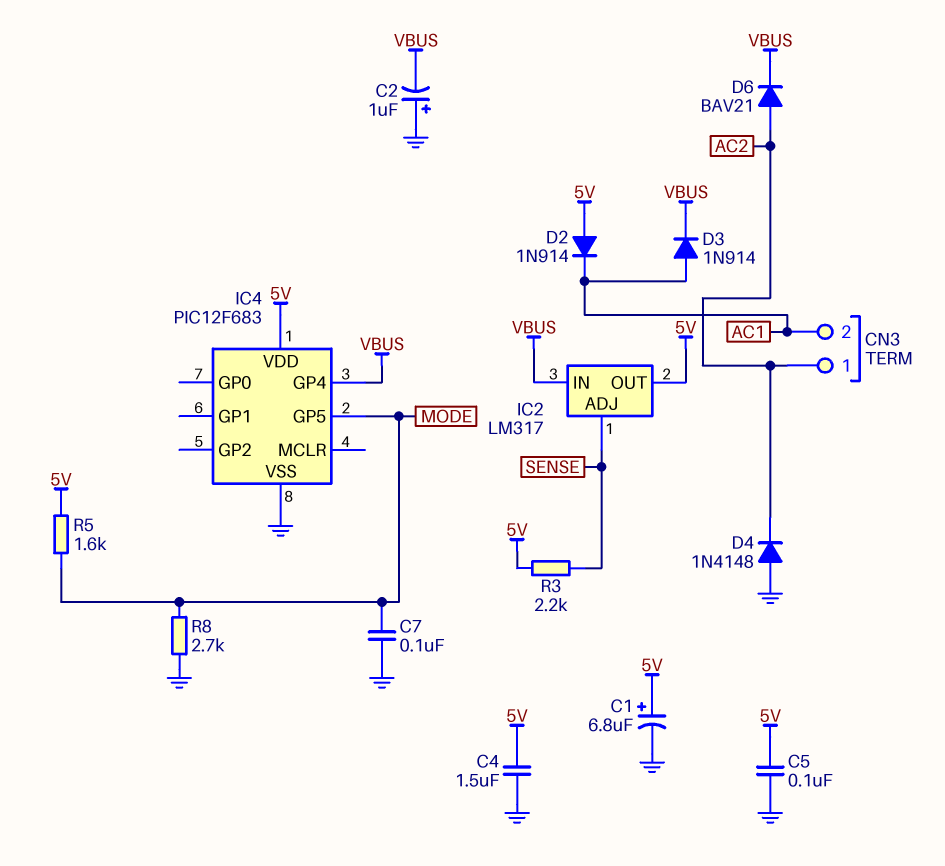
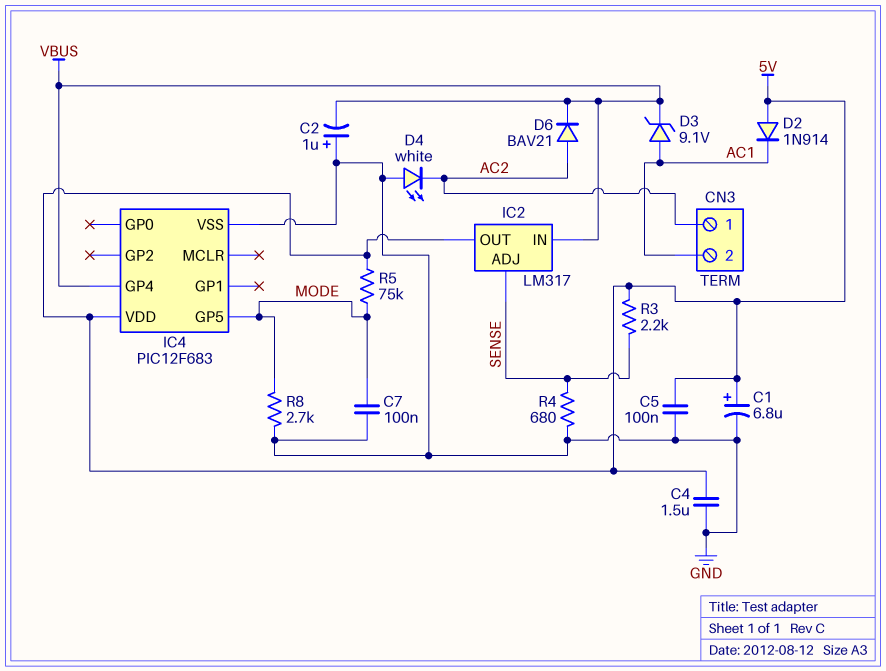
D3: diode 1N914 (A AC1, K VBUS) -> zener 9.1V (A AC1, K VBUS)
D4: diode 1N4148 (A GND, K AC2) -> LED white (A GND, K AC2)
R4: none -> 680 (GND, SENSE)
R5: 1.6k (5V, MODE) -> 75k (5V, MODE)

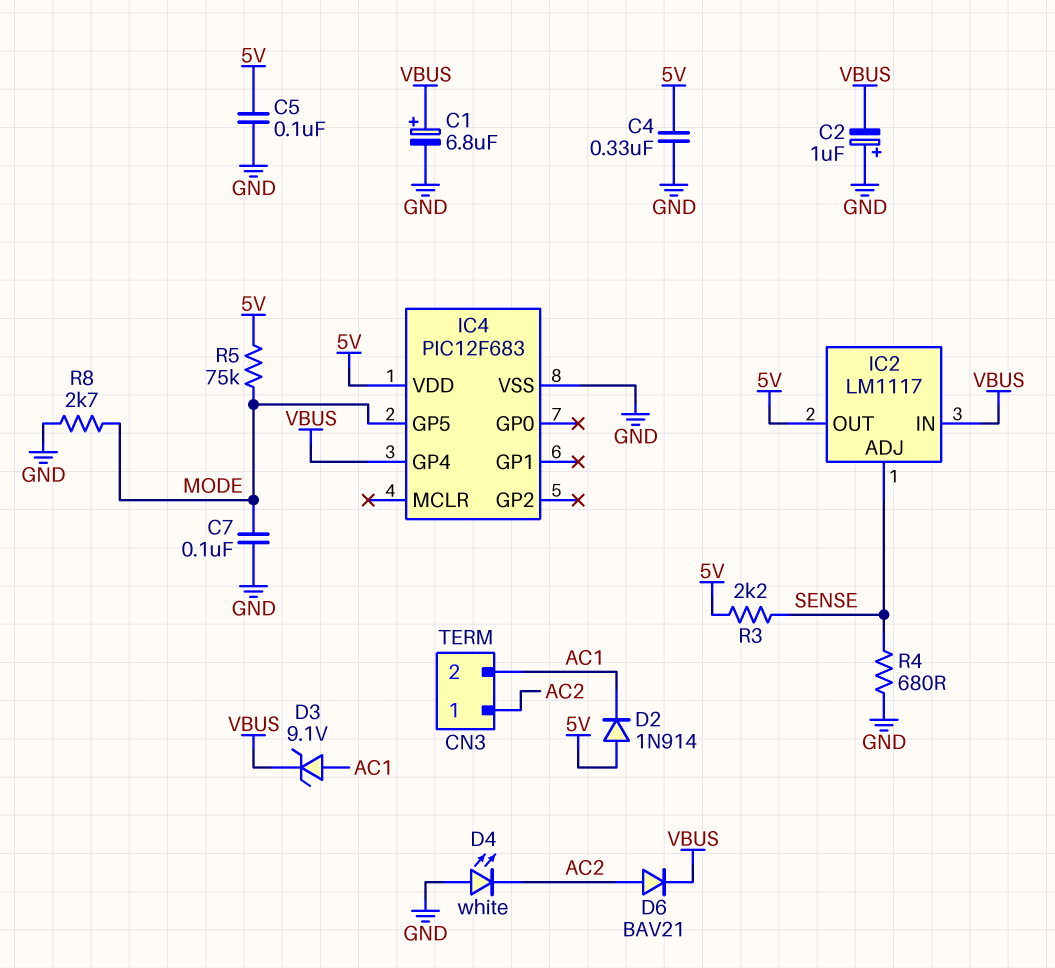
C1: 6.8uF (plus 5V, minus GND) -> 6.8uF (plus VBUS, minus GND)
C4: 1.5uF (5V, GND) -> 330nF (5V, GND)
IC2: LM317 -> LM1117

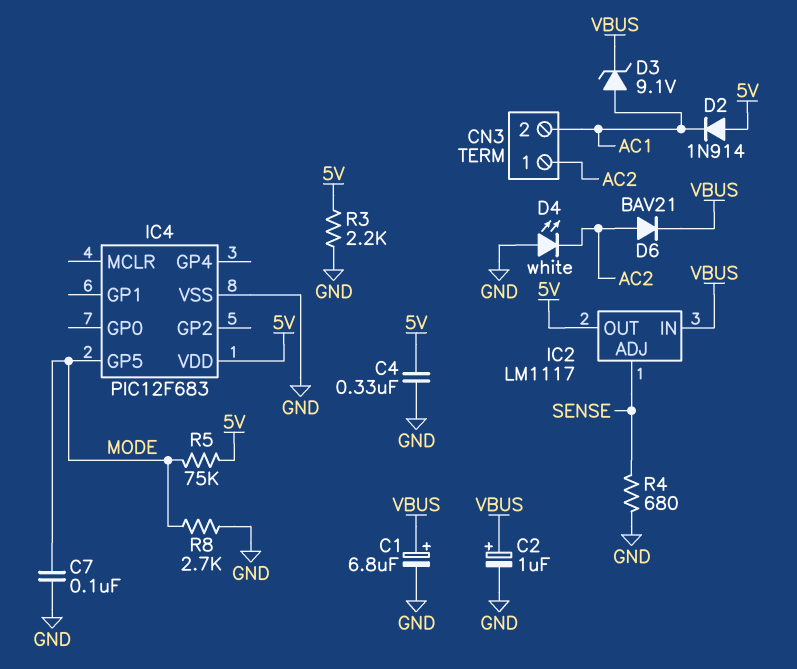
C2: 1uF (plus GND, minus VBUS) -> 1uF (plus VBUS, minus GND)
C5: 100nF (5V, GND) -> none
IC4 pin GP4: VBUS -> none
R3: 2.2k (5V, SENSE) -> 2.2k (5V, GND)

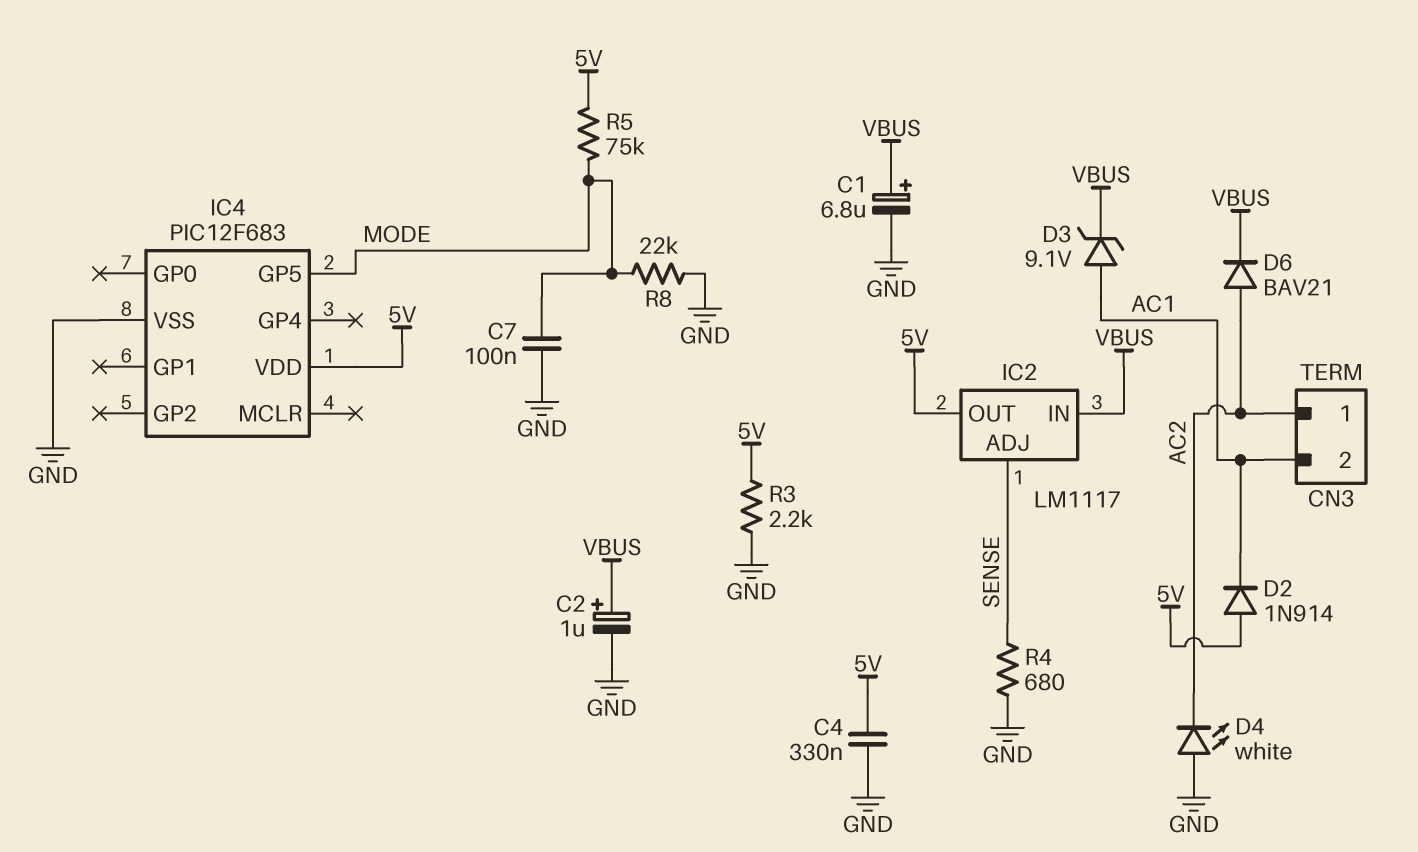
R8: 2.7k (GND, MODE) -> 22k (GND, MODE)

